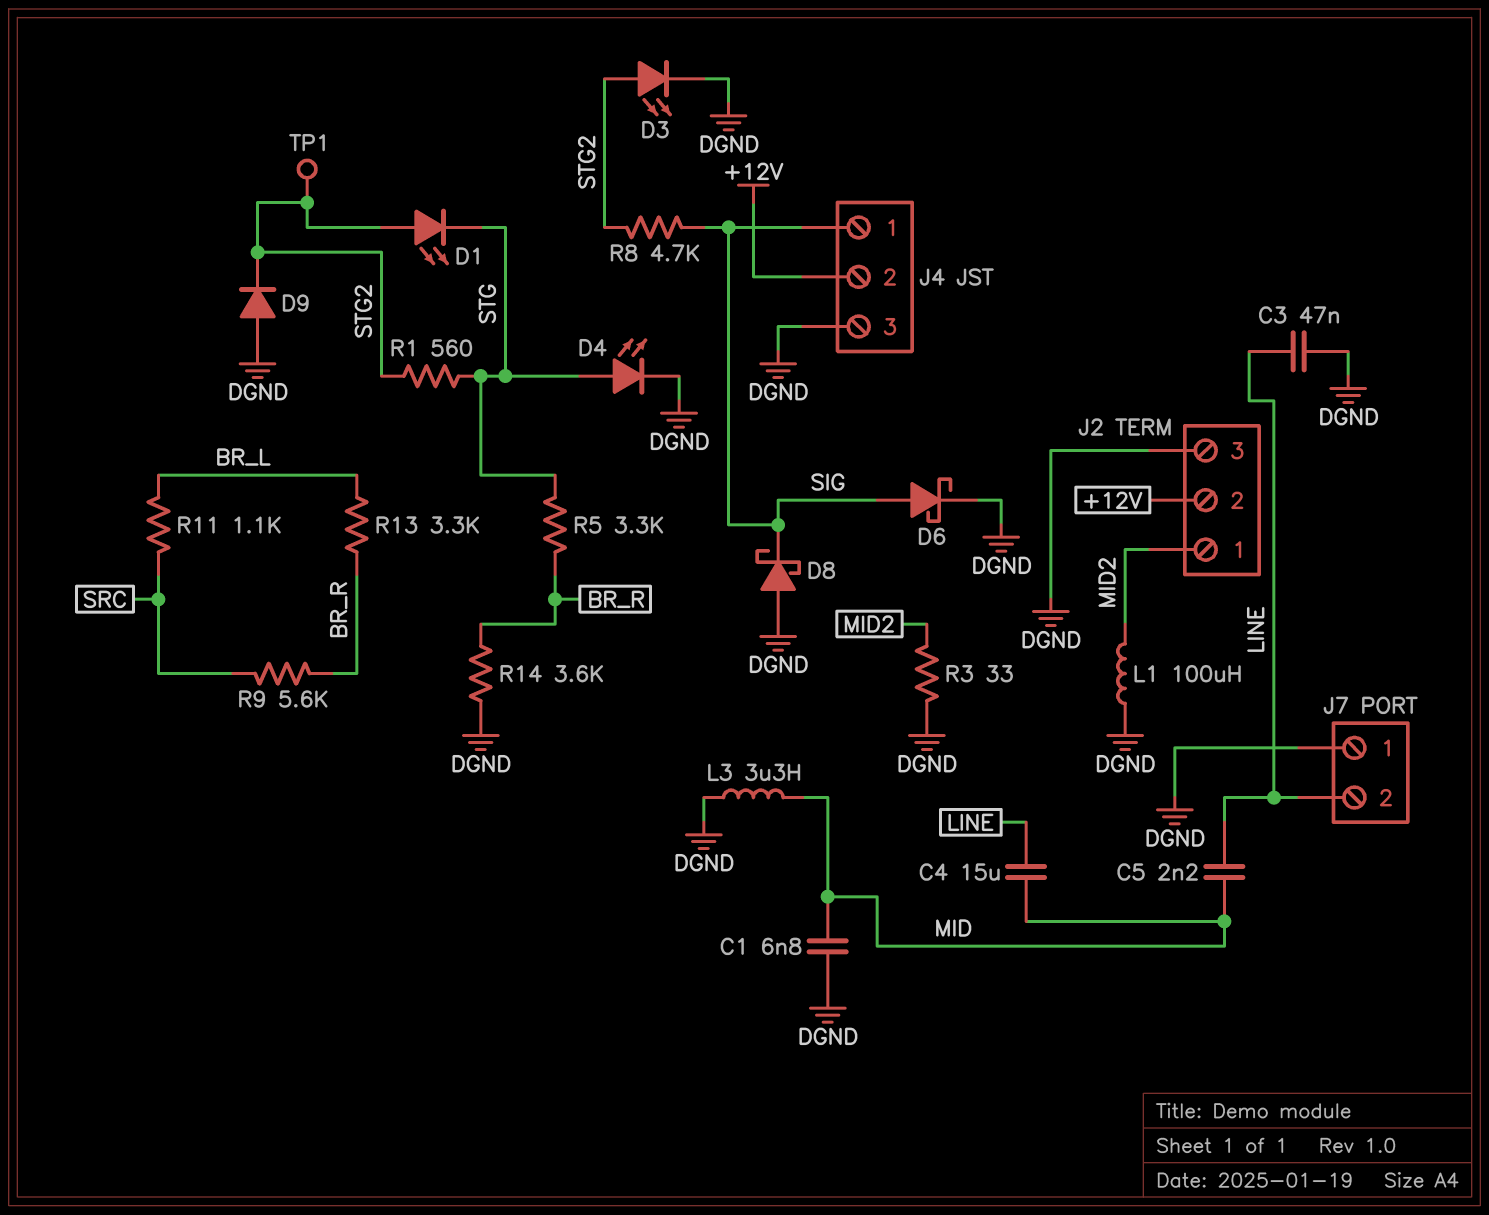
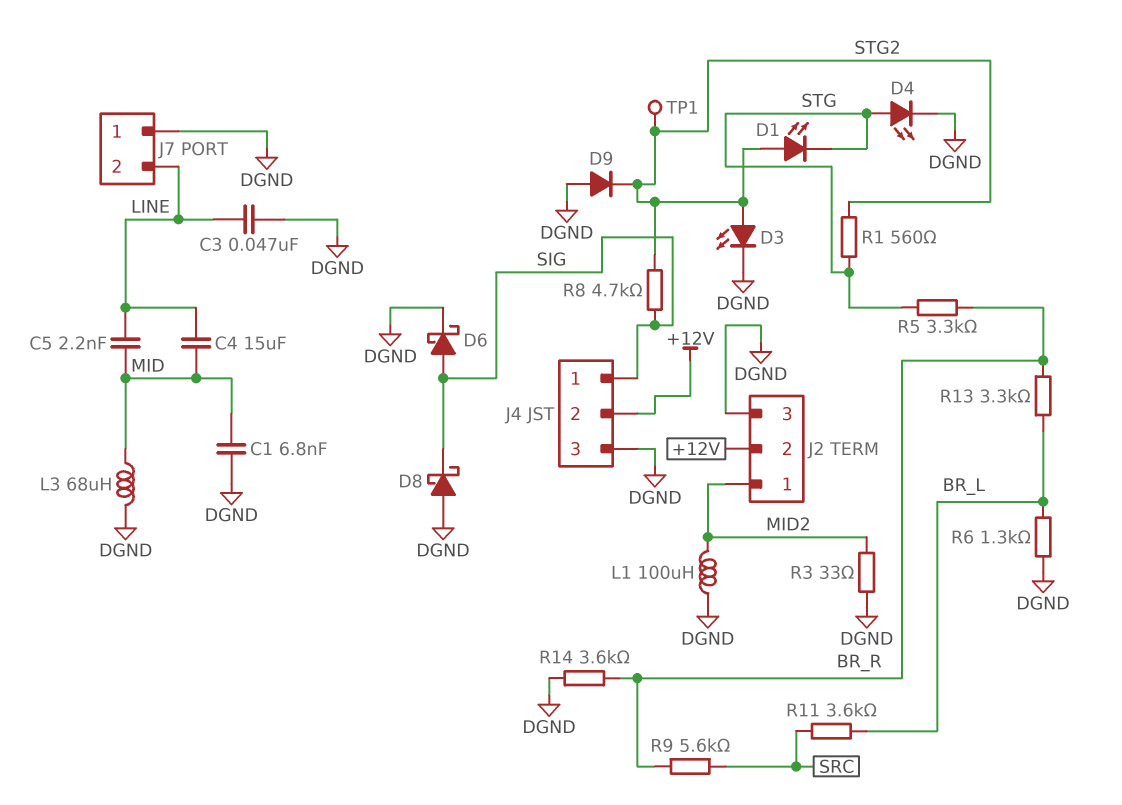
L3: 3.3uH (DGND, MID) -> 68uH (DGND, MID)
R6: none -> 1.3k (BR_L, DGND)
R11: 1.1k (BR_L, SRC) -> 3.6k (BR_L, SRC)

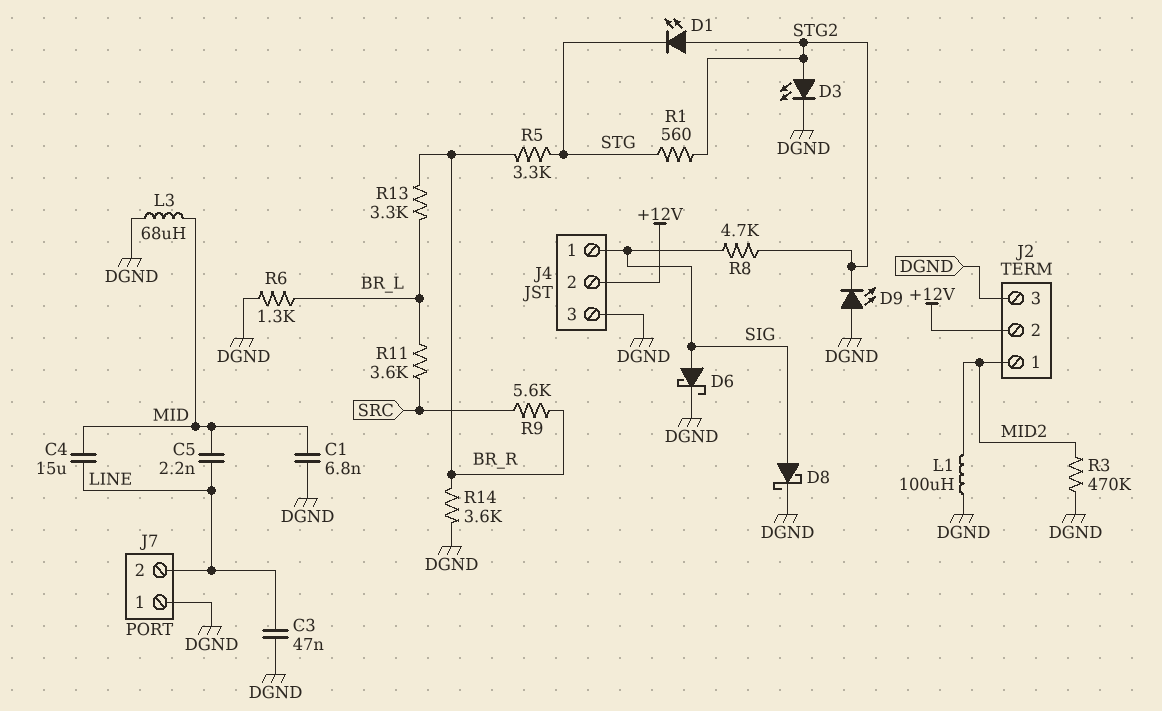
D4: LED (A STG, K DGND) -> none
D8: schottky (A DGND, K SIG) -> schottky (A SIG, K DGND)
D9: diode (A DGND, K STG2) -> LED (A DGND, K STG2)
R3: 33 (DGND, MID2) -> 470k (DGND, MID2)
TP1: test point (STG2) -> none

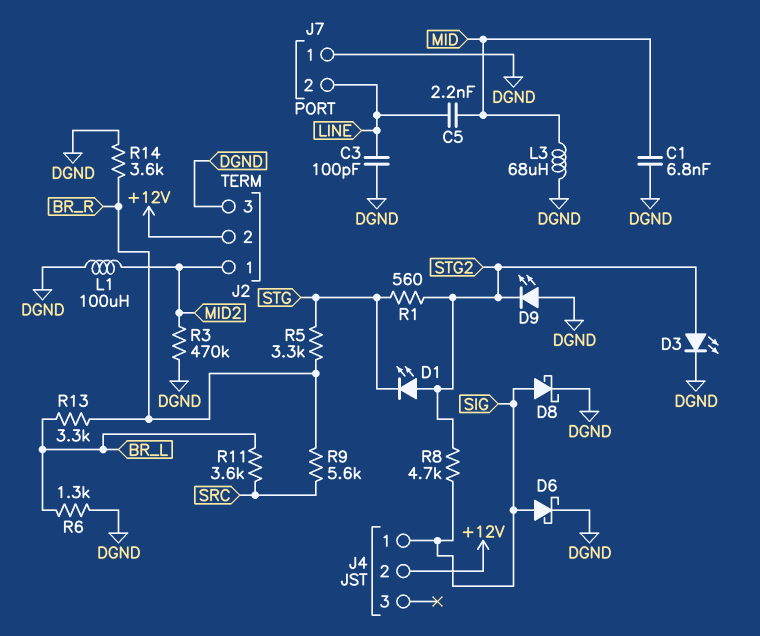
C3: 47nF (DGND, LINE) -> 100pF (DGND, LINE)
C4: 15uF (LINE, MID) -> none
J4 pin 3: DGND -> none

